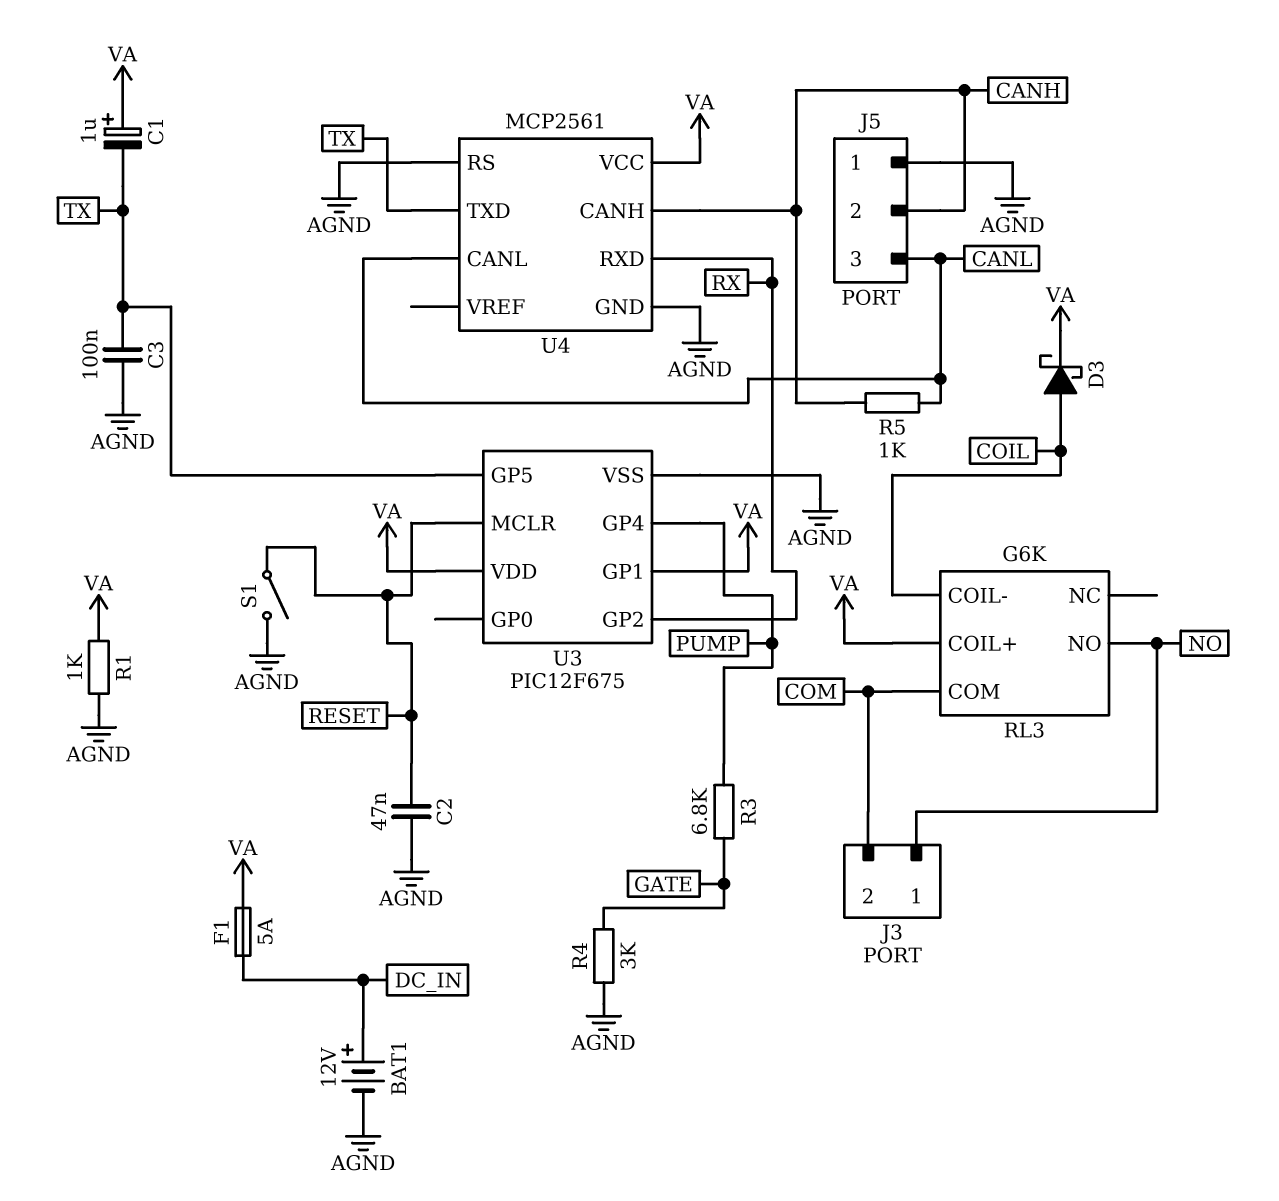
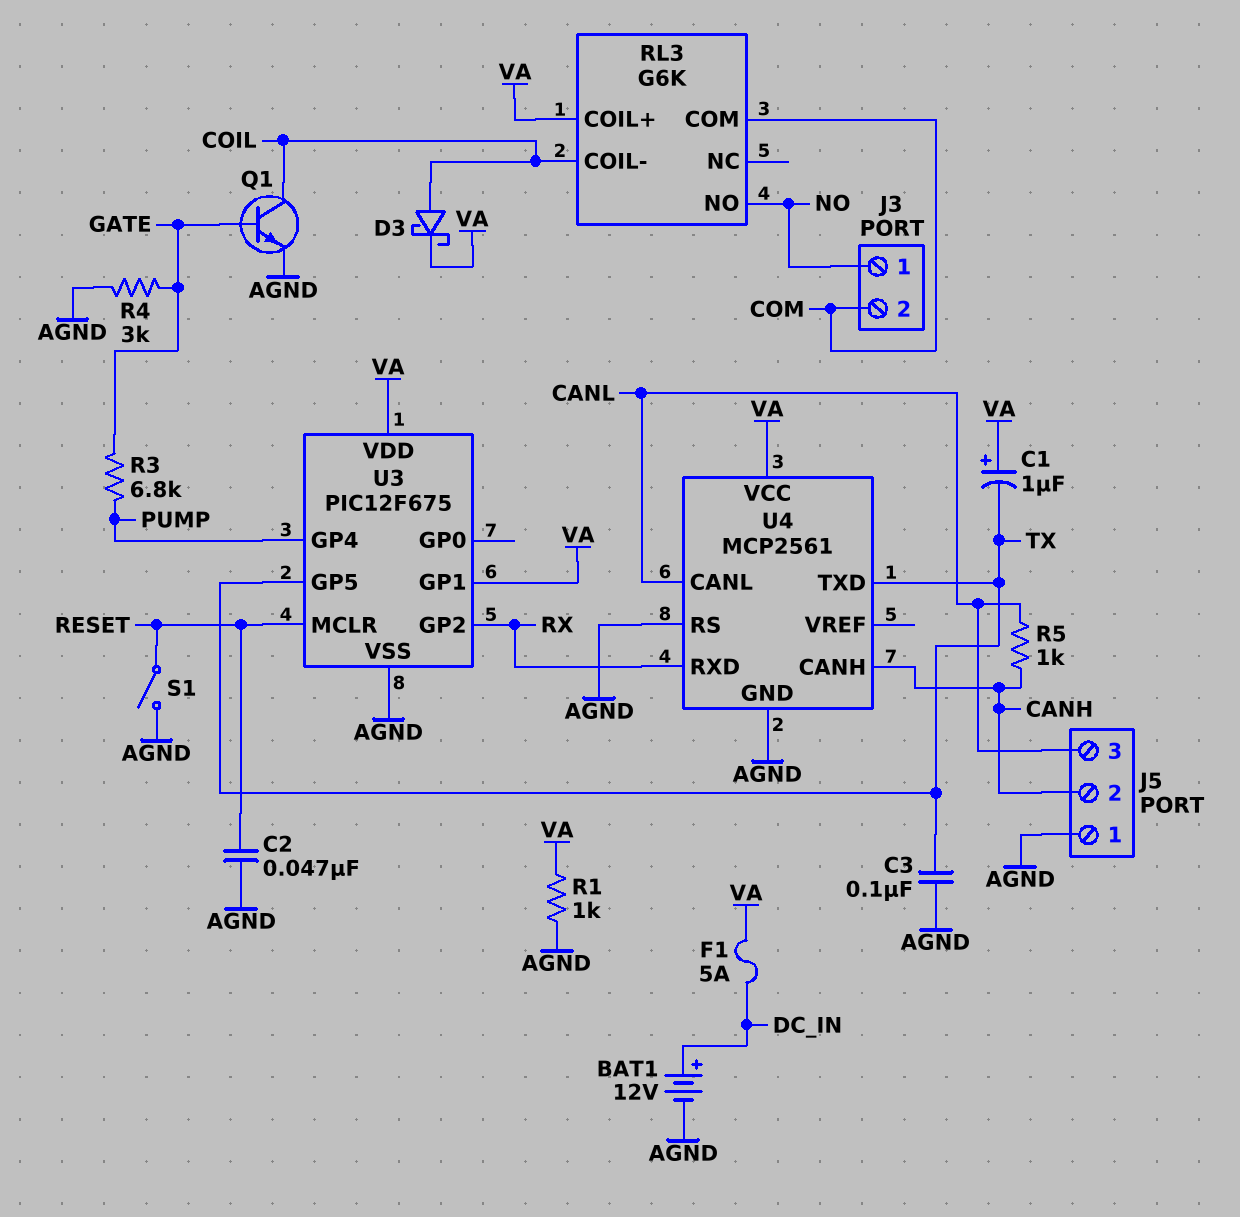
Q1: none -> NPN (B GATE, C COIL, E AGND)

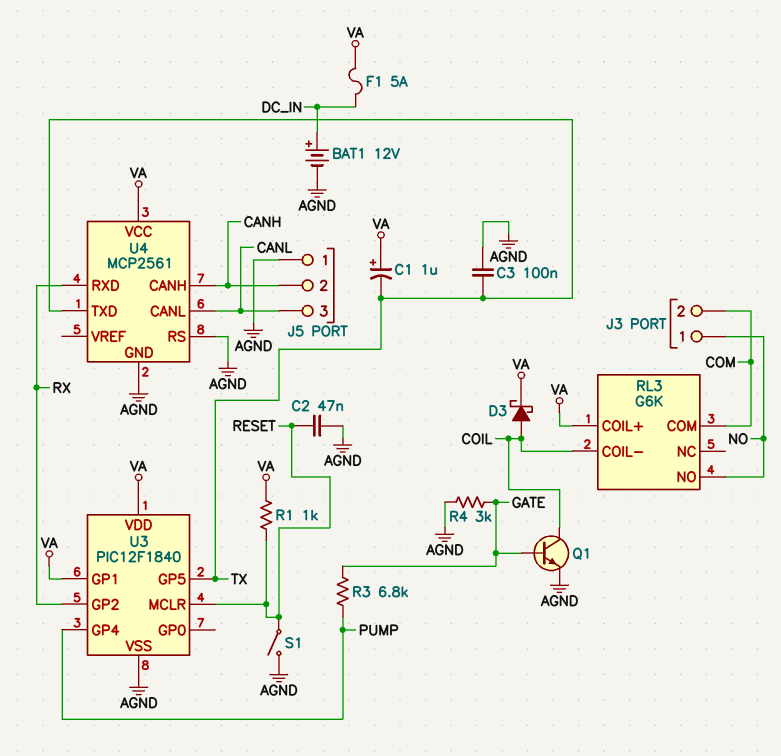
R1: 1k (AGND, VA) -> 1k (RESET, VA)
R5: 1k (CANH, CANL) -> none
U3: PIC12F675 -> PIC12F1840

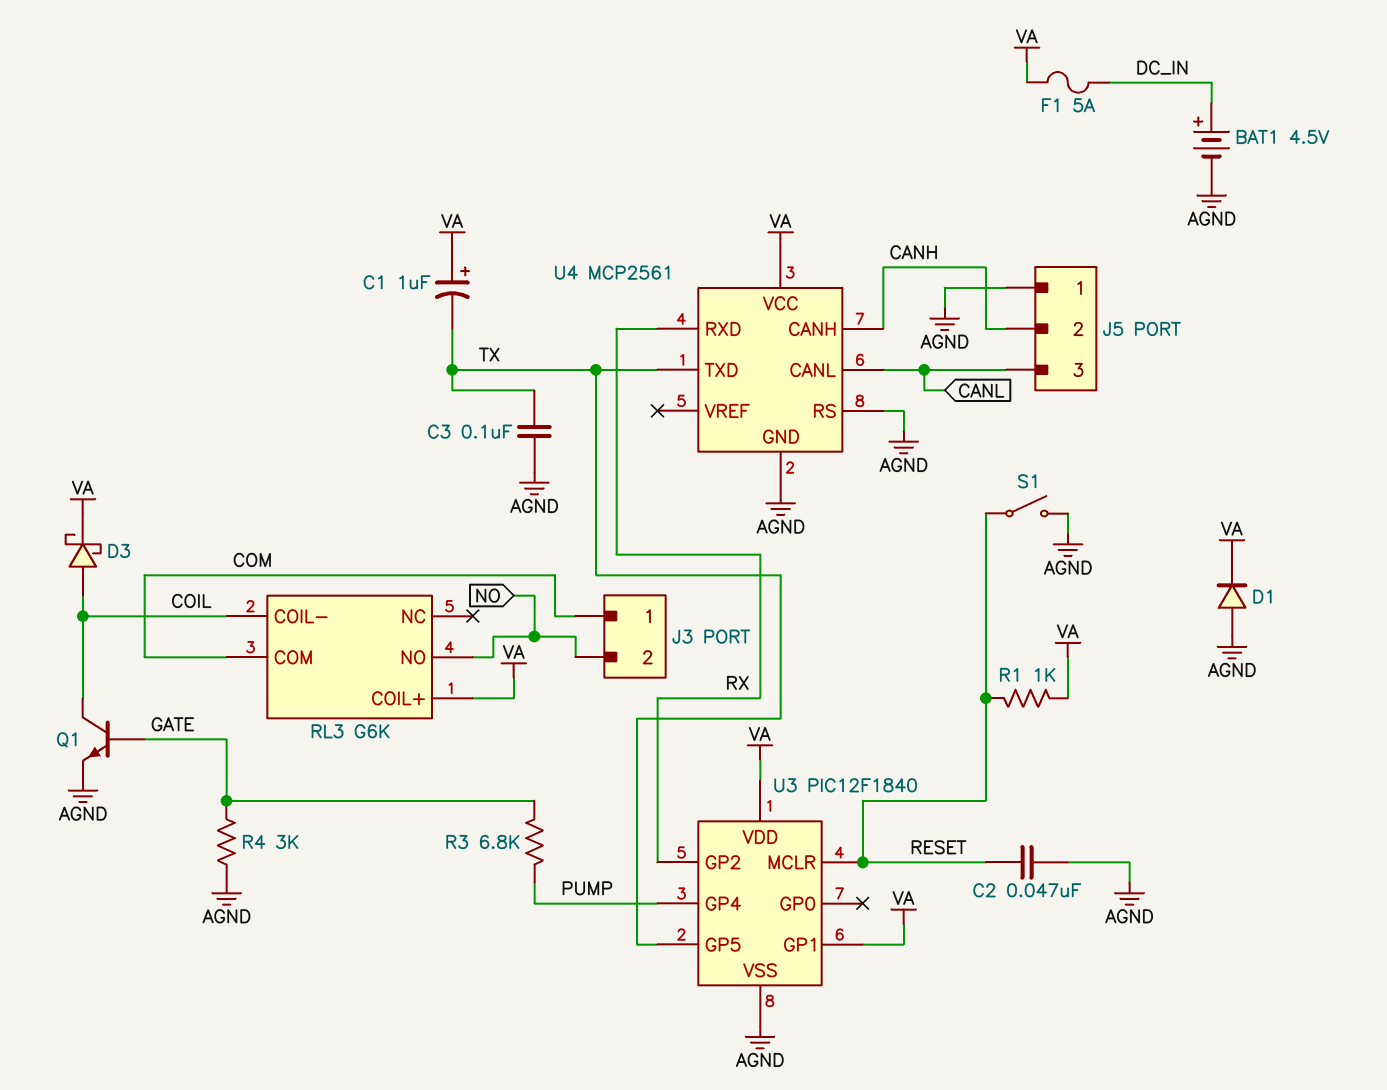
BAT1: 12V (plus DC_IN, minus AGND) -> 4.5V (plus DC_IN, minus AGND)
D1: none -> diode (A AGND, K VA)
J3 pin 1: NO -> COM
J3 pin 2: COM -> NO

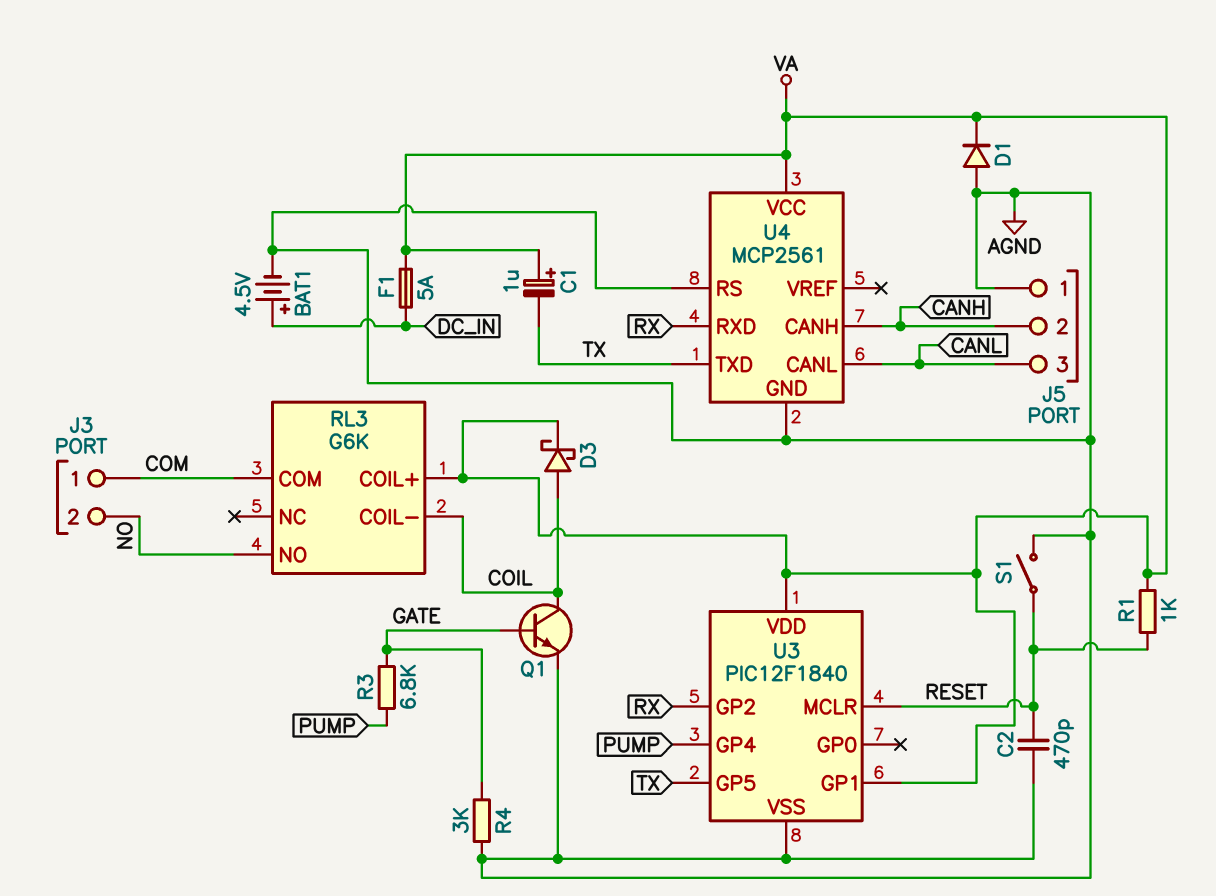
C2: 47nF (AGND, RESET) -> 470pF (AGND, RESET)
C3: 100nF (AGND, TX) -> none

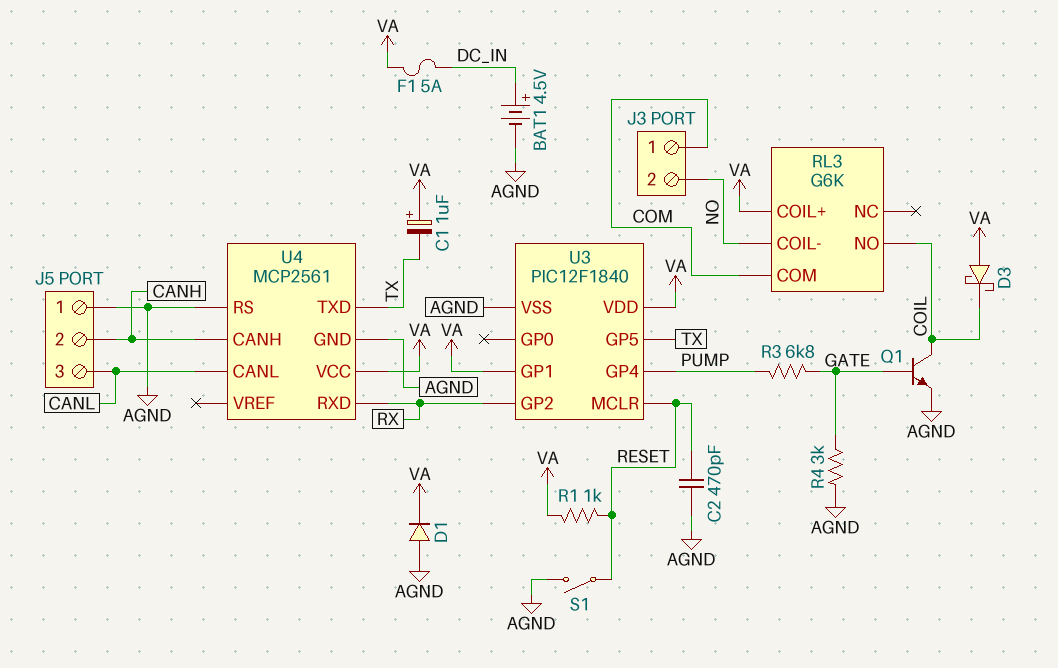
D3: schottky (A COIL, K VA) -> schottky (A VA, K COIL)
RL3 pin COIL-: COIL -> NO
RL3 pin NO: NO -> COIL

